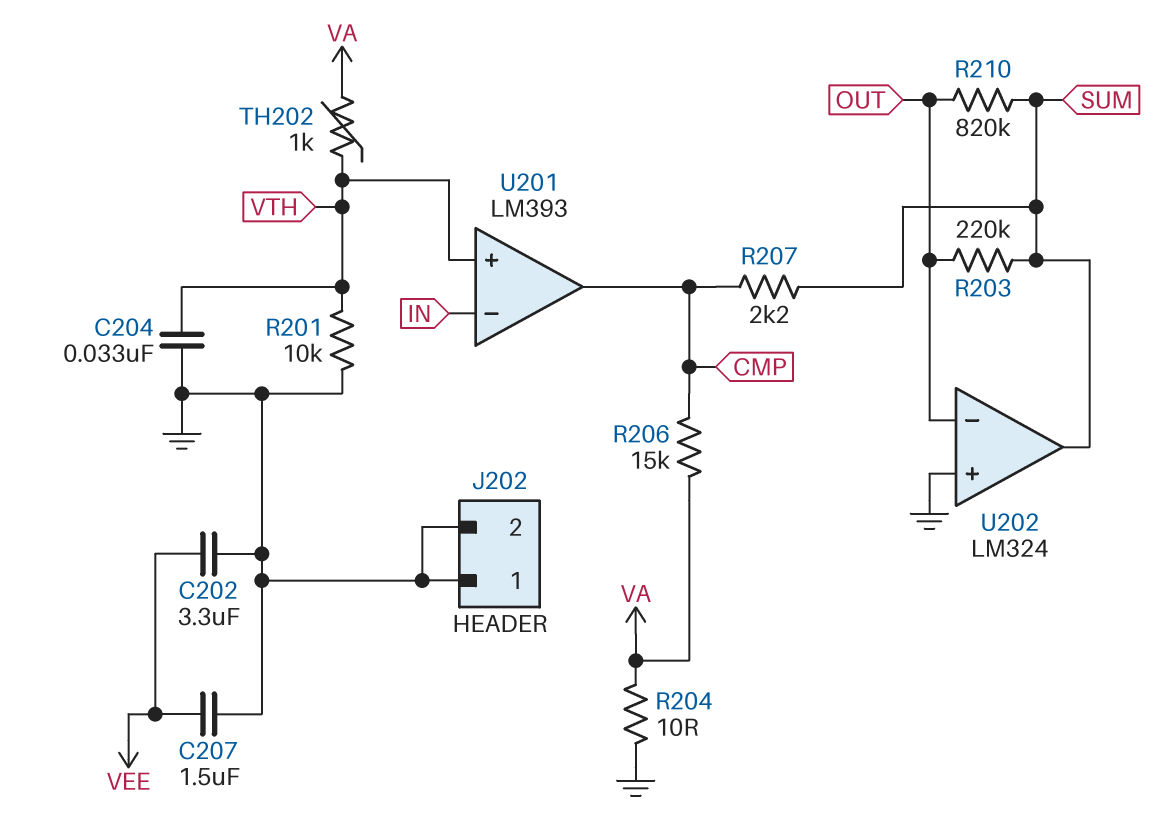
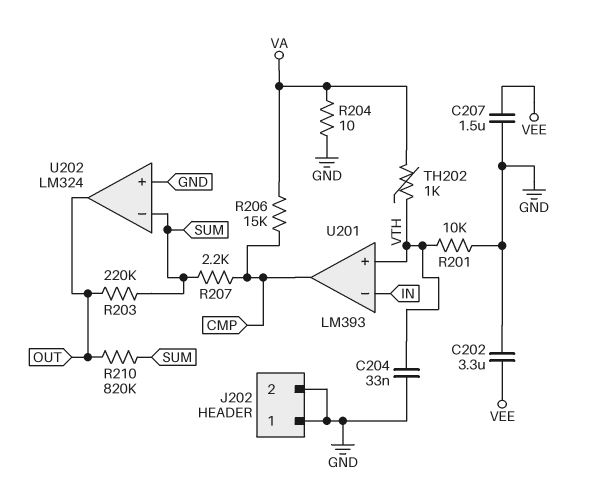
U202 pin in-: OUT -> SUM
U202 pin out: SUM -> OUT

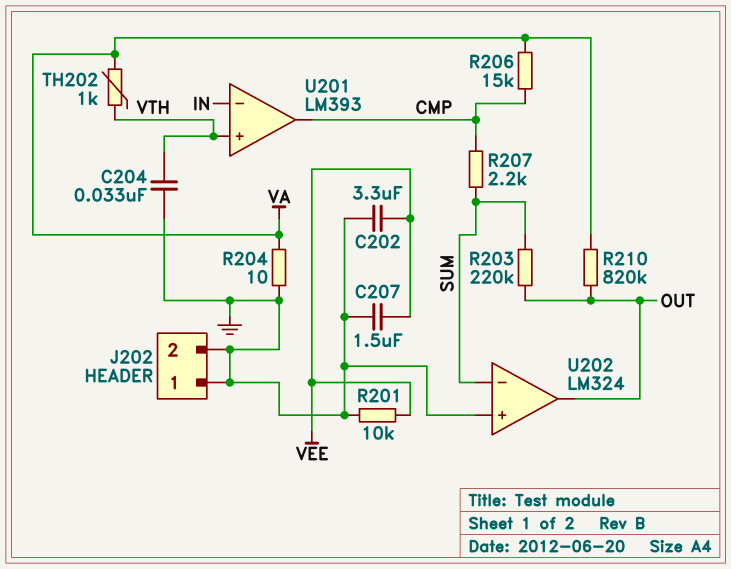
R201: 10k (GND, VTH) -> 10k (GND, VEE)
R210: 820k (OUT, SUM) -> 820k (OUT, VA)

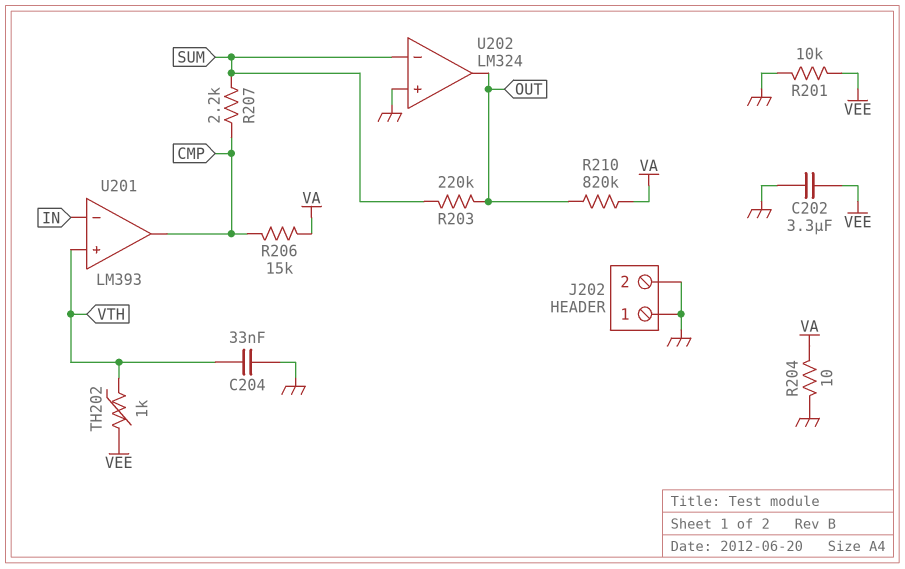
C207: 1.5uF (GND, VEE) -> none
TH202: 1k (VA, VTH) -> 1k (VEE, VTH)

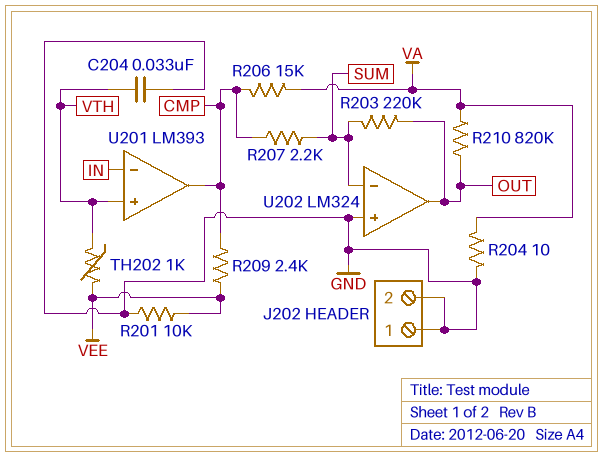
C202: 3.3uF (GND, VEE) -> none
R209: none -> 2.4k (CMP, VEE)

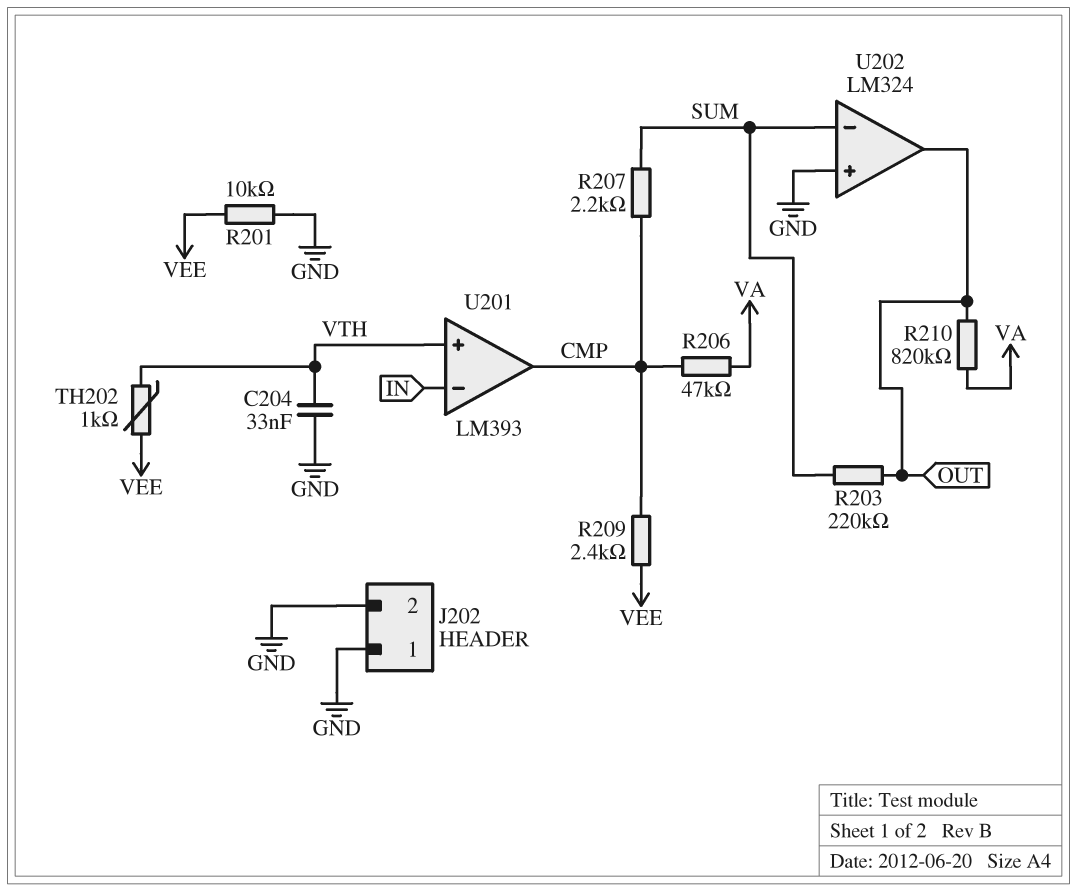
R204: 10 (GND, VA) -> none
R206: 15k (CMP, VA) -> 47k (CMP, VA)

